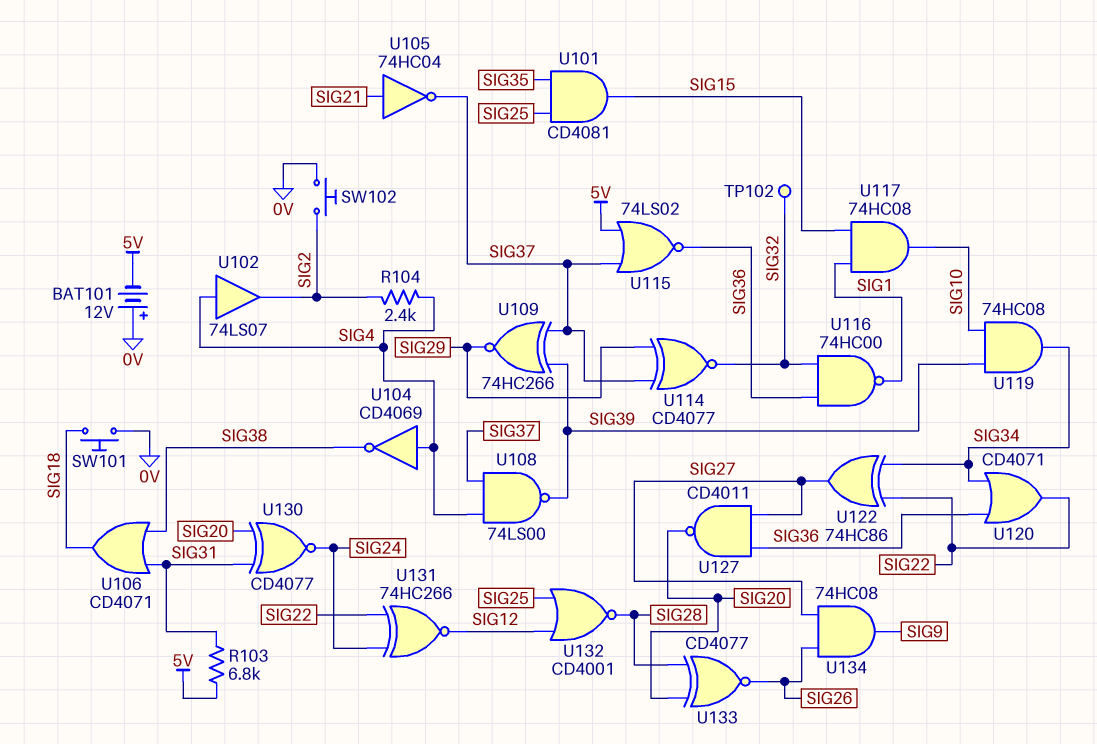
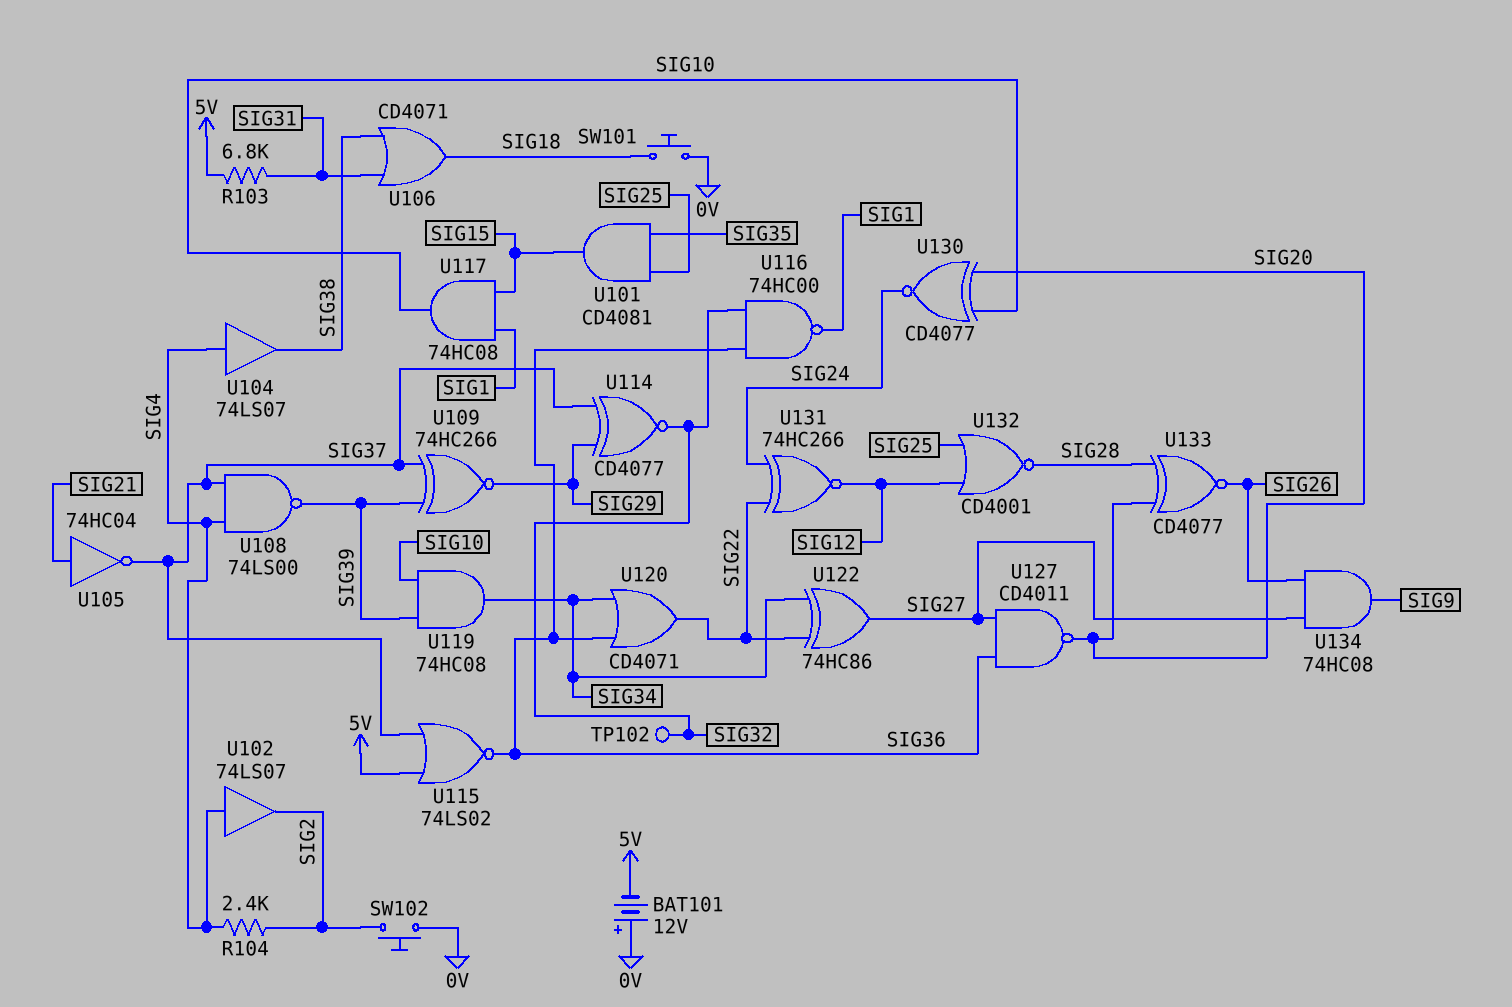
U104: NOT CD4069 (in SIG4, out SIG38) -> buffer 74LS07 (in SIG4, out SIG38)
U130: XNOR CD4077 (in SIG20, in SIG31, out SIG24) -> XNOR CD4077 (in SIG10, in SIG20, out SIG24)

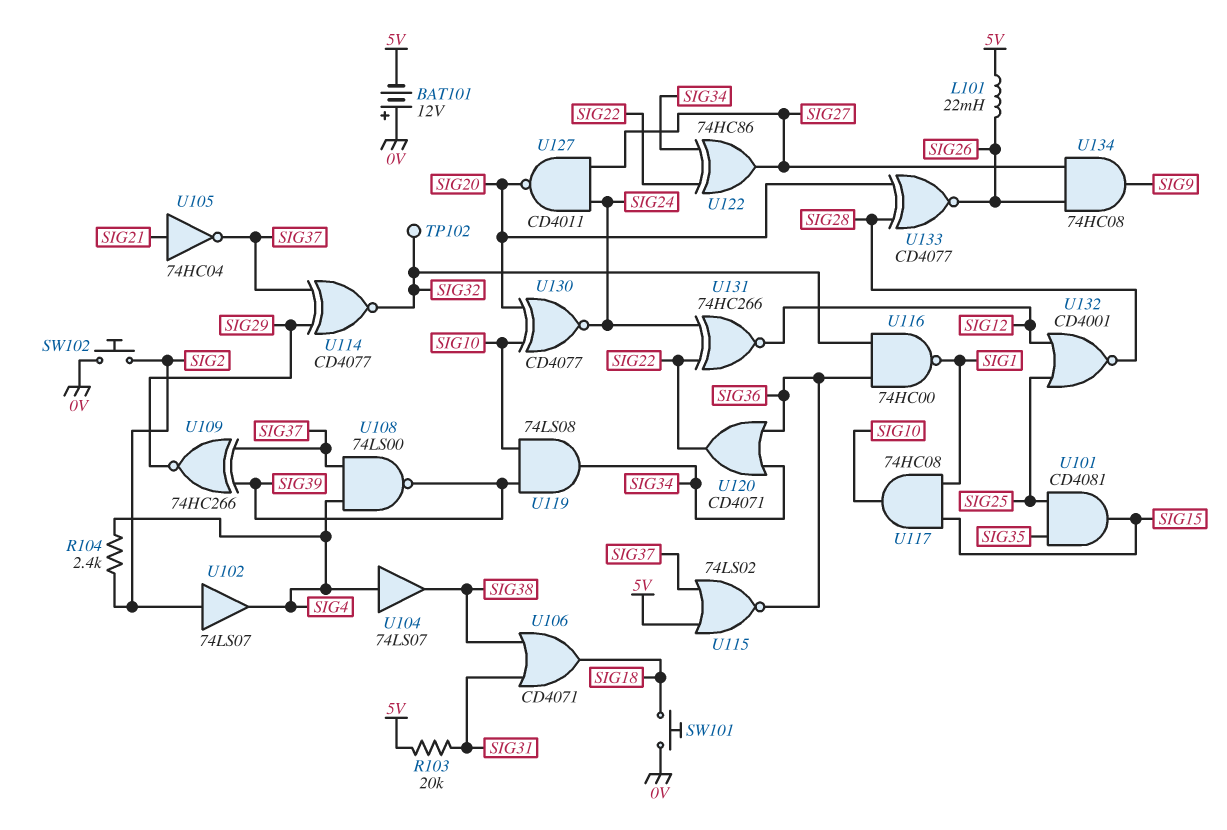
L101: none -> 22mH (5V, SIG26)
R103: 6.8k (5V, SIG31) -> 20k (5V, SIG31)
U102: buffer 74LS07 (in SIG4, out SIG2) -> buffer 74LS07 (in SIG2, out SIG4)
U119: AND 74HC08 (in SIG10, in SIG39, out SIG34) -> AND 74LS08 (in SIG10, in SIG39, out SIG34)
U127: NAND CD4011 (in SIG27, in SIG36, out SIG20) -> NAND CD4011 (in SIG24, in SIG27, out SIG20)

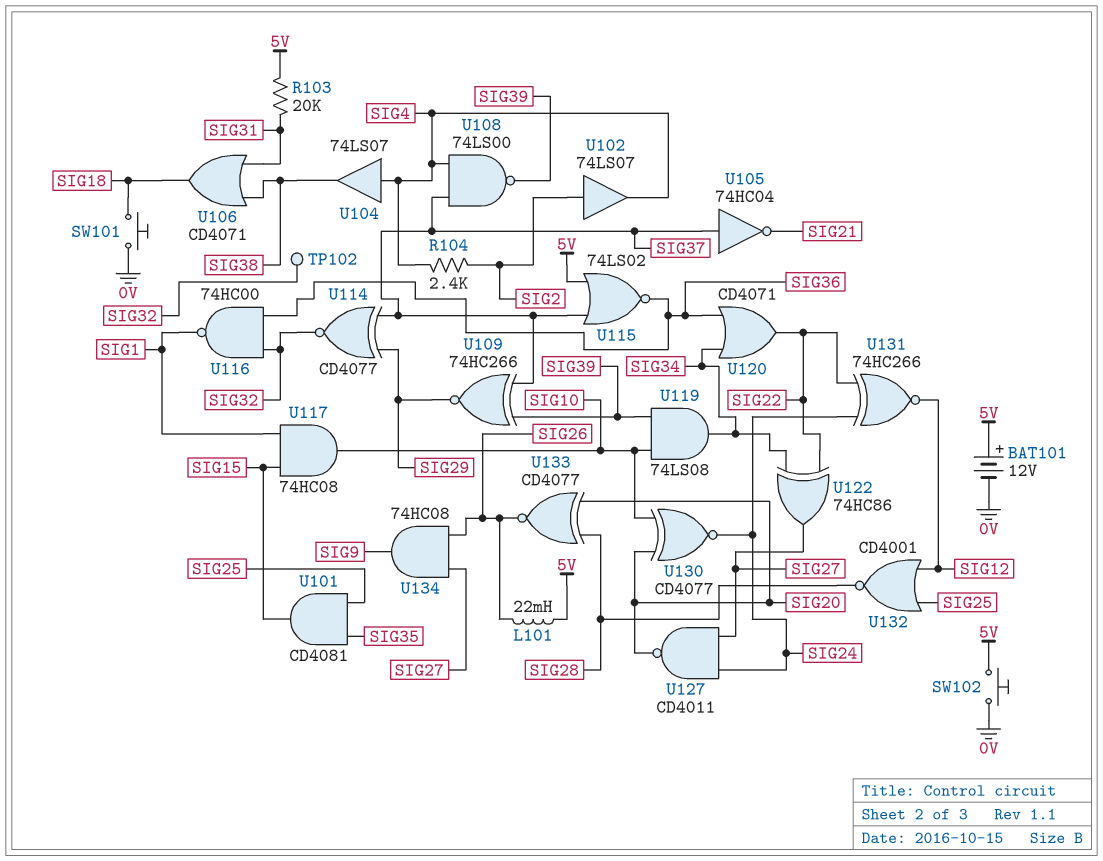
BAT101: 12V (plus 0V, minus 5V) -> 12V (plus 5V, minus 0V)
SW102: button (0V, SIG2) -> button (0V, 5V)
U105: NOT 74HC04 (in SIG21, out SIG37) -> NOT 74HC04 (in SIG37, out SIG21)

